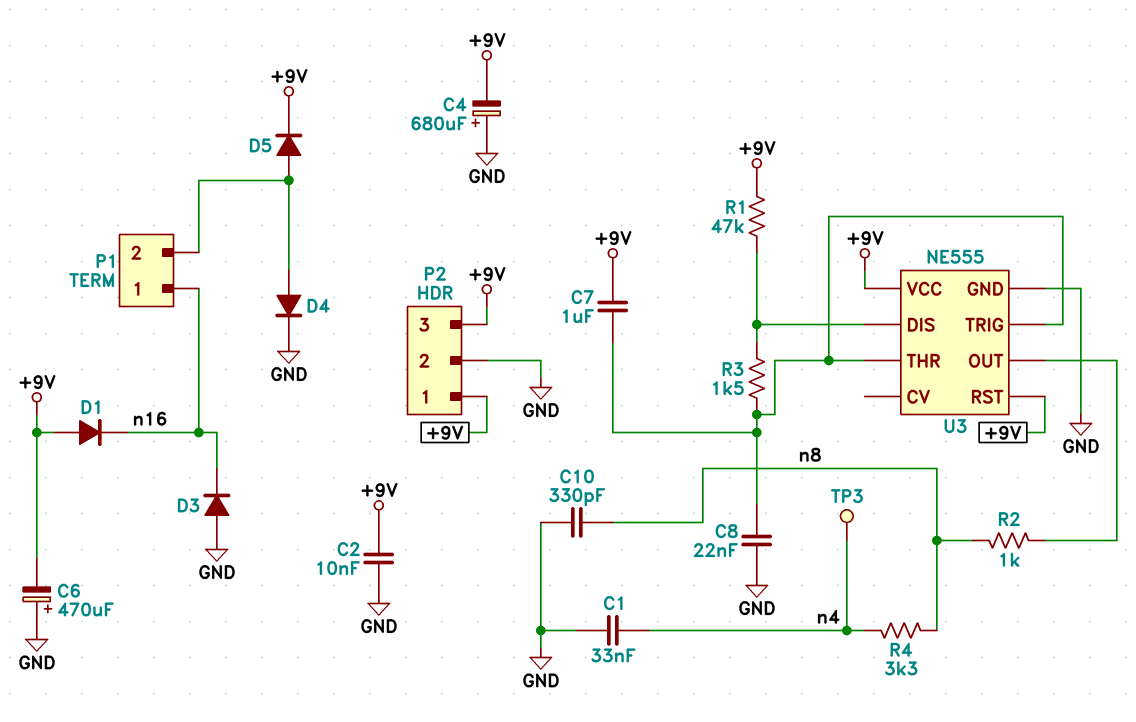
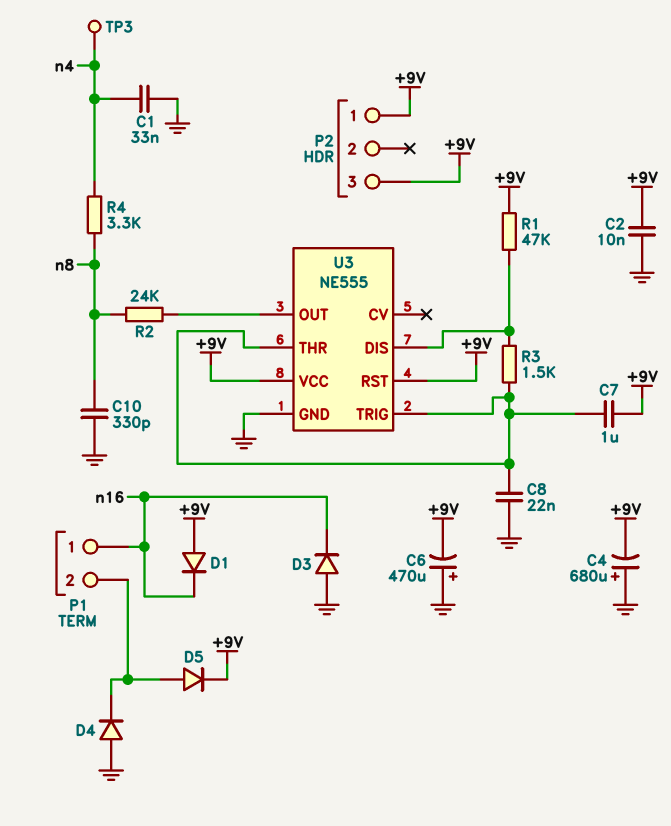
D4: diode (A P1/2, K GND) -> diode (A GND, K P1/2)
P2 pin 2: GND -> none
R2: 1k (U3/OUT, n8) -> 24k (U3/OUT, n8)

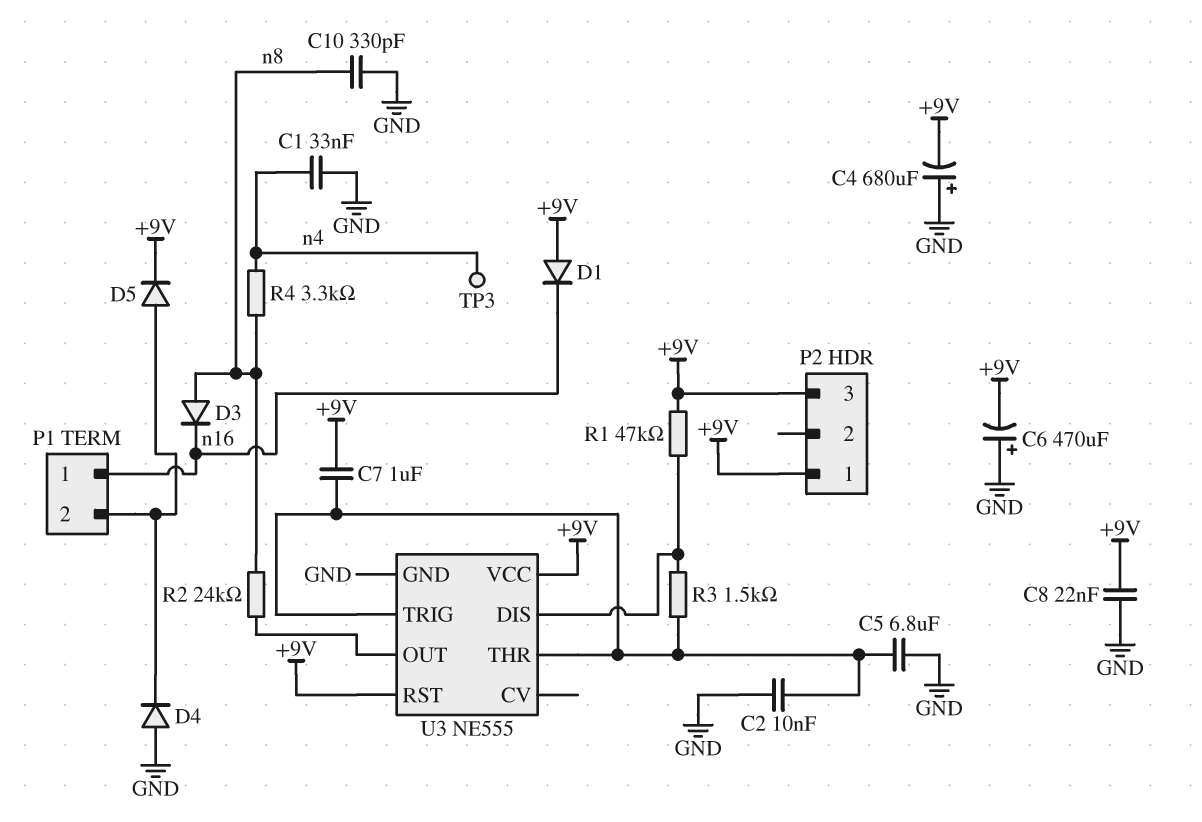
C2: 10nF (+9V, GND) -> 10nF (GND, U3/THR)
C5: none -> 6.8uF (GND, U3/THR)
C8: 22nF (GND, U3/THR) -> 22nF (+9V, GND)
D3: diode (A GND, K n16) -> diode (A n8, K n16)

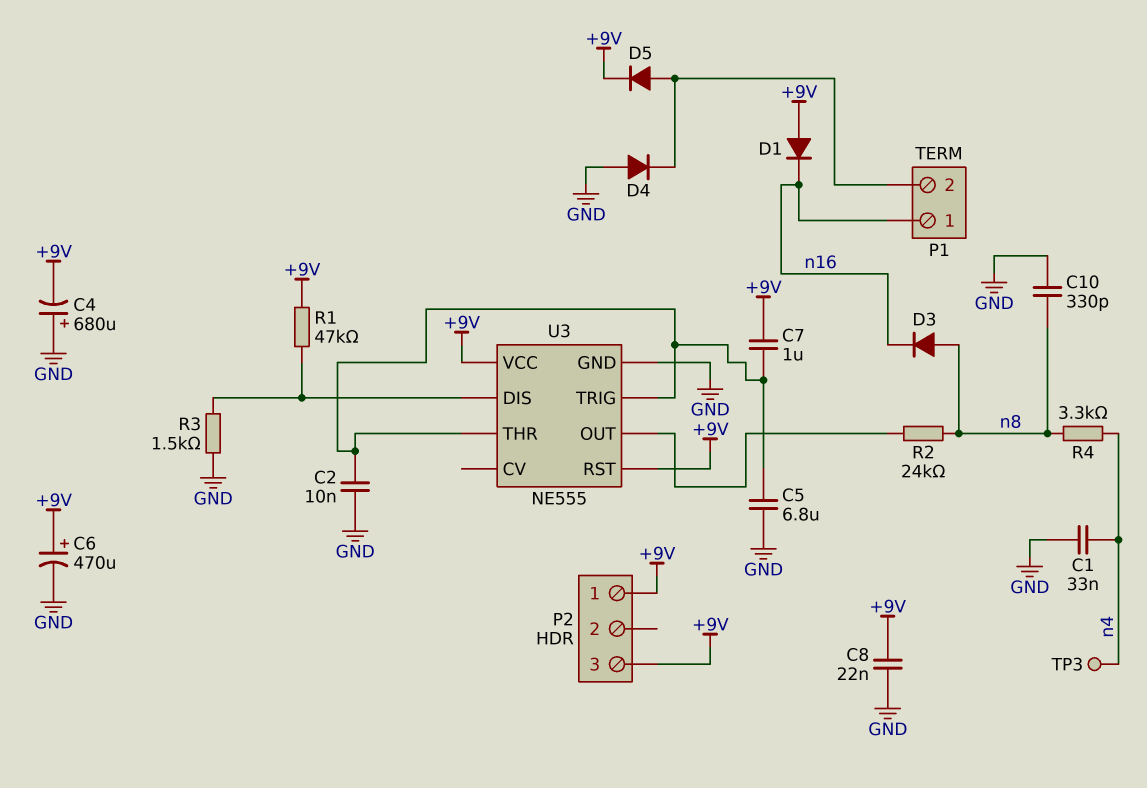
C6: 470uF (plus GND, minus +9V) -> 470uF (plus +9V, minus GND)
R3: 1.5k (U3/DIS, U3/THR) -> 1.5k (GND, U3/DIS)

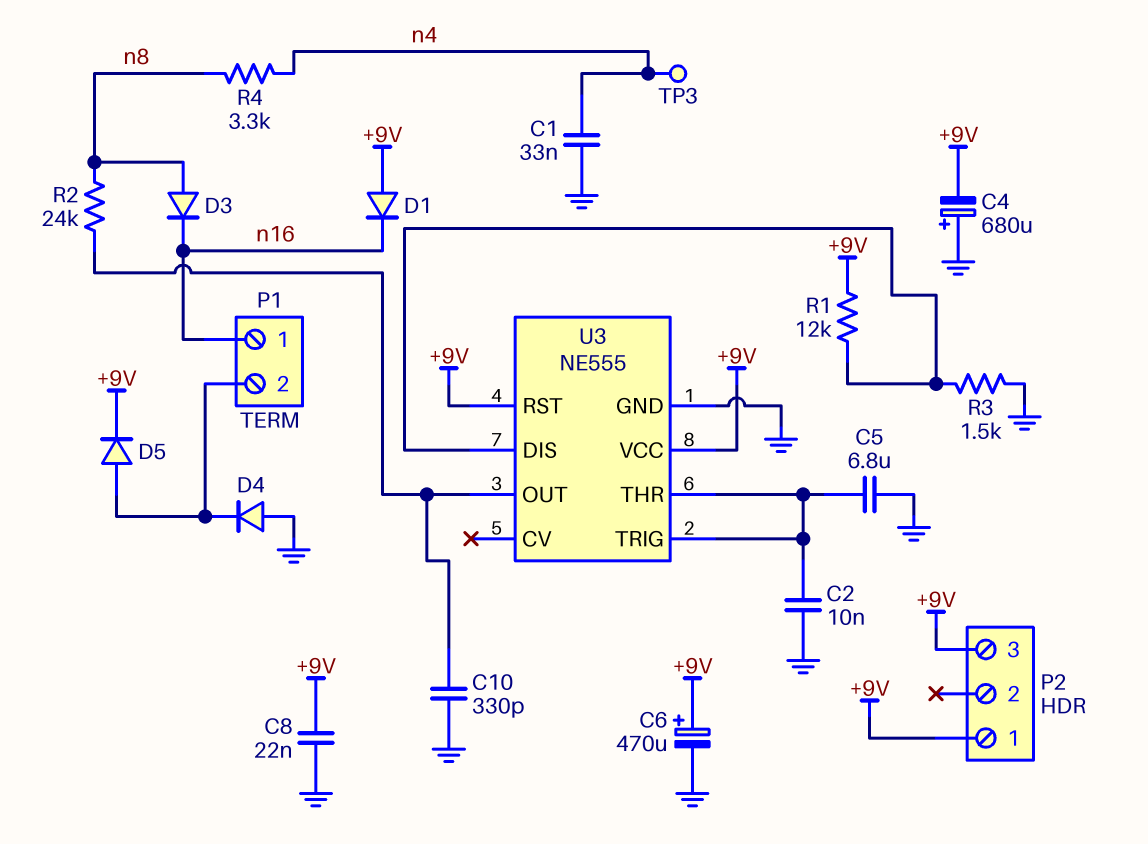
C7: 1uF (+9V, U3/THR) -> none
C10: 330pF (GND, n8) -> 330pF (GND, U3/OUT)
R1: 47k (+9V, U3/DIS) -> 12k (+9V, U3/DIS)

